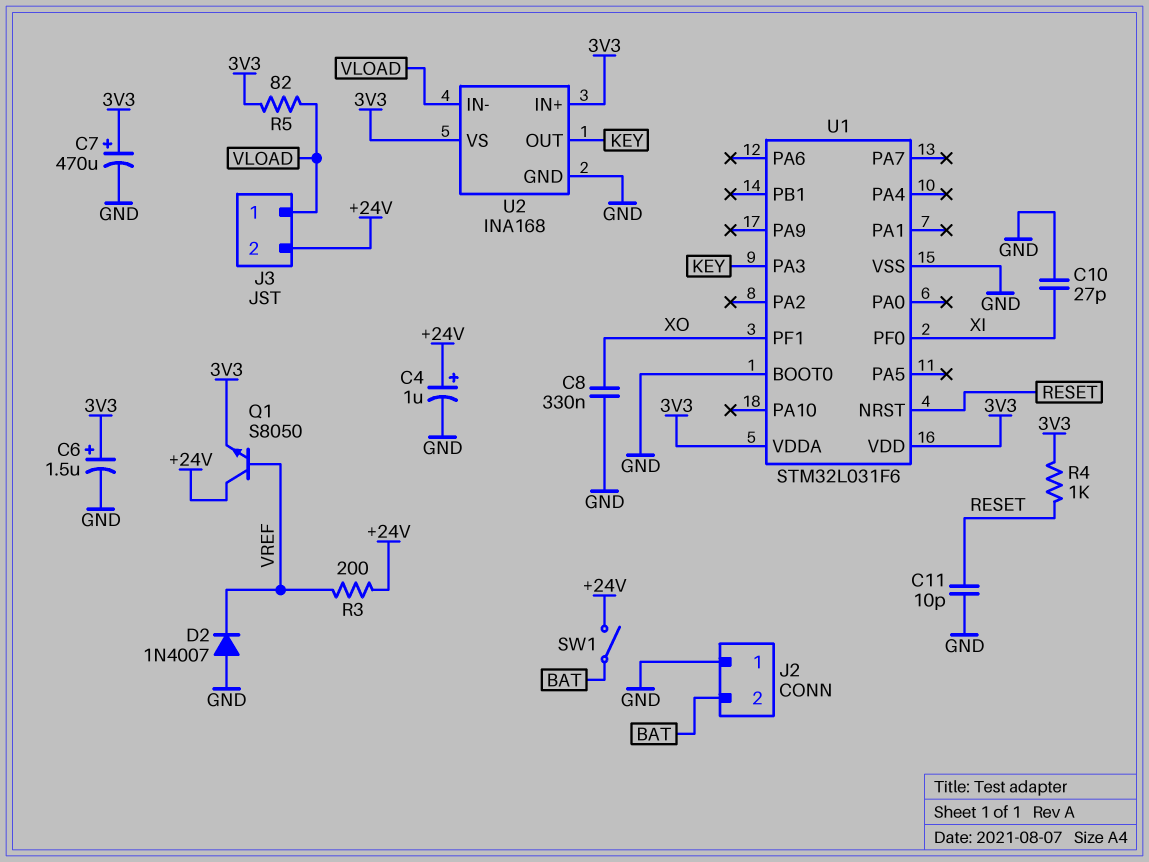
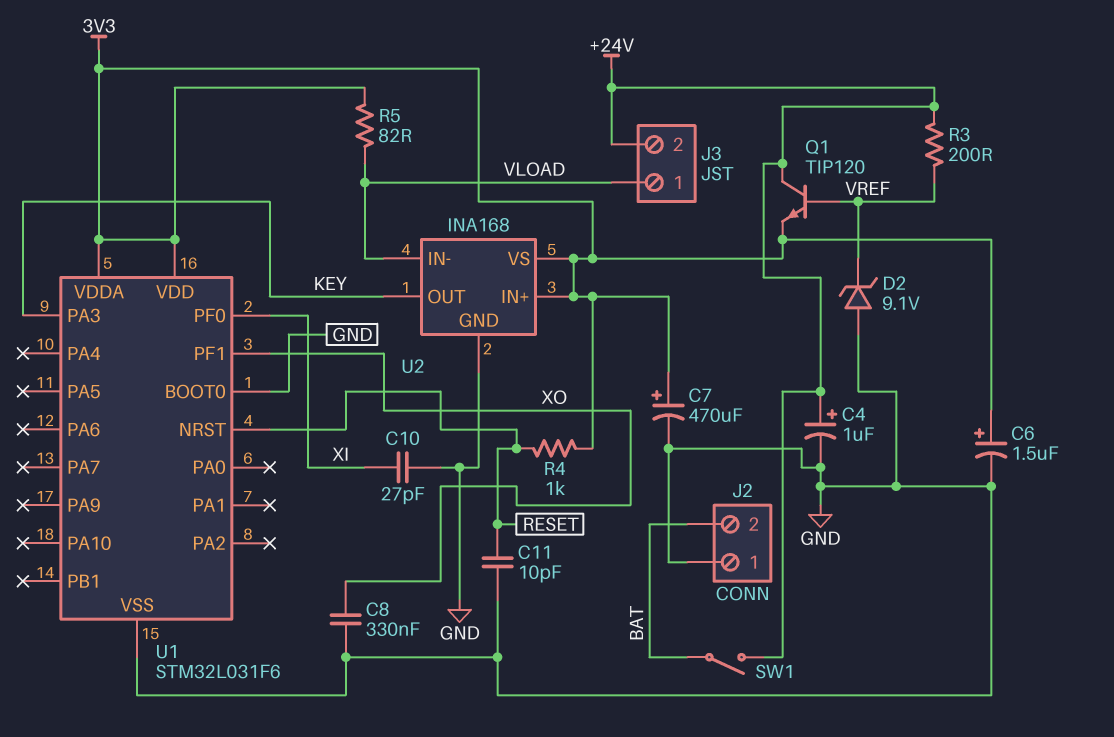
D2: diode 1N4007 (A GND, K VREF) -> zener 9.1V (A GND, K VREF)
Q1: NPN S8050 (B VREF, C +24V, E 3V3) -> NPN TIP120 (B VREF, C +24V, E 3V3)

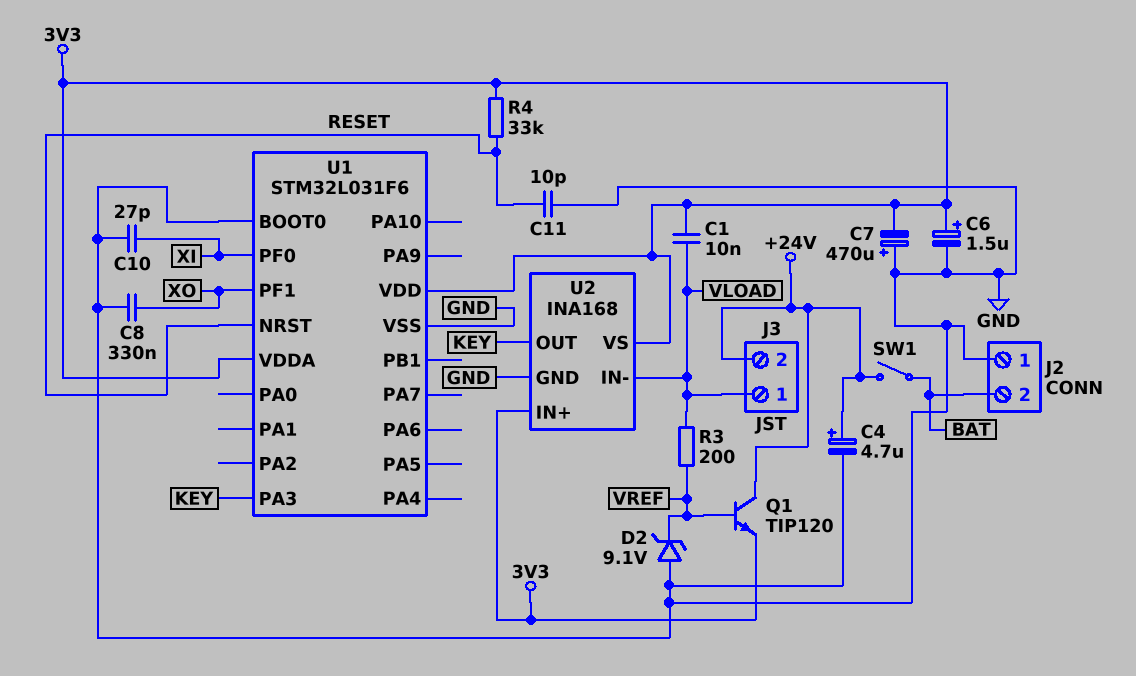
C1: none -> 10nF (3V3, VLOAD)
C4: 1uF (plus +24V, minus GND) -> 4.7uF (plus +24V, minus GND)
C7: 470uF (plus 3V3, minus GND) -> 470uF (plus GND, minus 3V3)
R3: 200 (+24V, VREF) -> 200 (VLOAD, VREF)
R4: 1k (3V3, RESET) -> 33k (3V3, RESET)
R5: 82 (3V3, VLOAD) -> none

